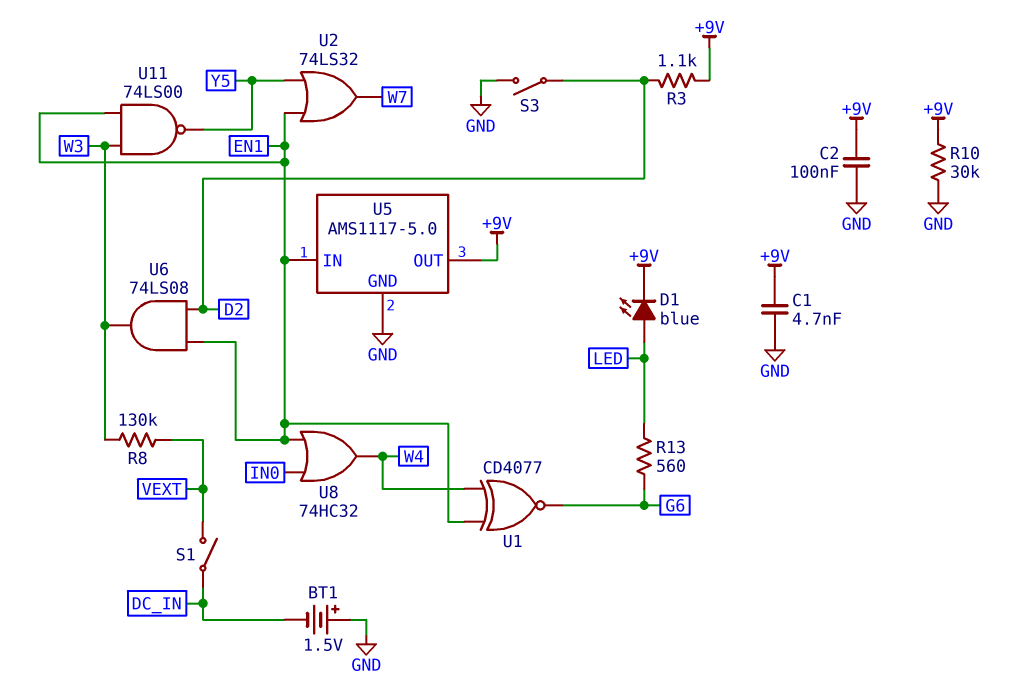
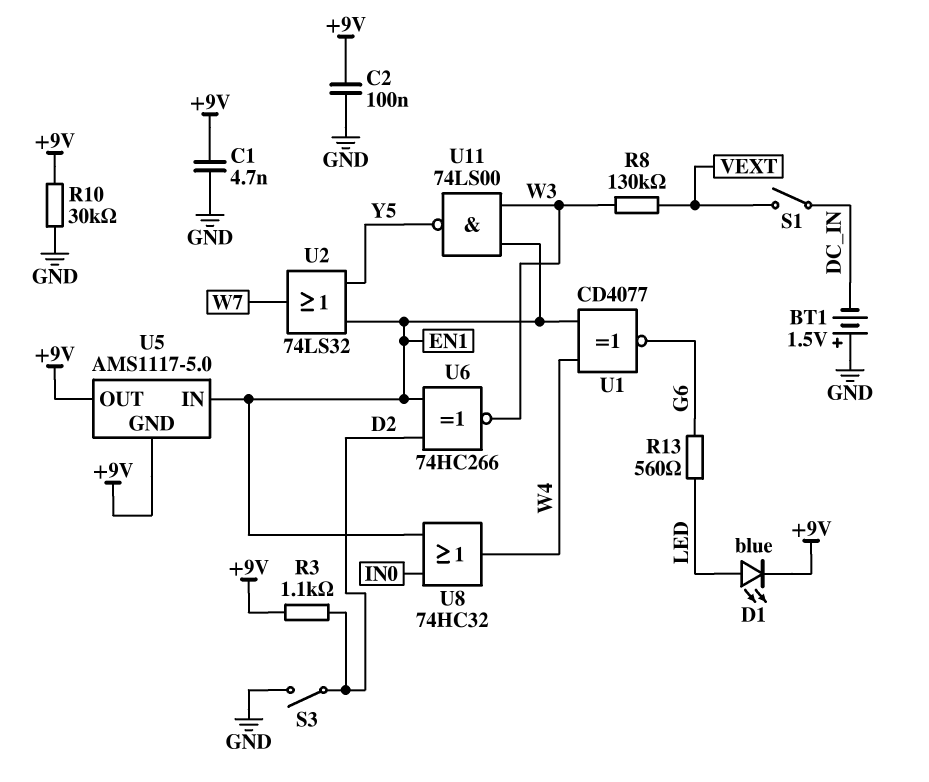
U5 pin GND: GND -> +9V
U6: AND 74LS08 (in D2, in EN1, out W3) -> XNOR 74HC266 (in D2, in EN1, out W3)

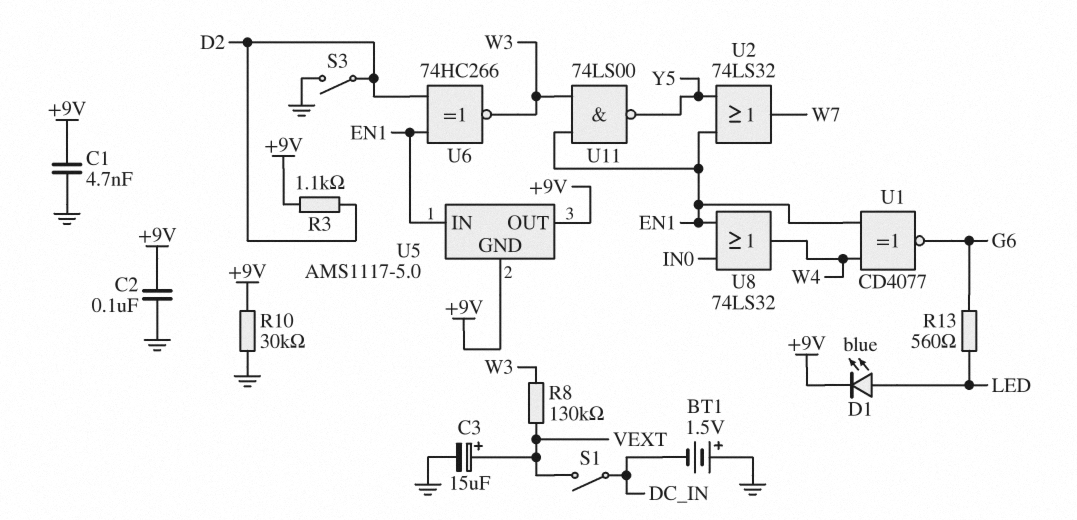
C3: none -> 15uF (plus VEXT, minus GND)
U8: OR 74HC32 (in EN1, in IN0, out W4) -> OR 74LS32 (in EN1, in IN0, out W4)

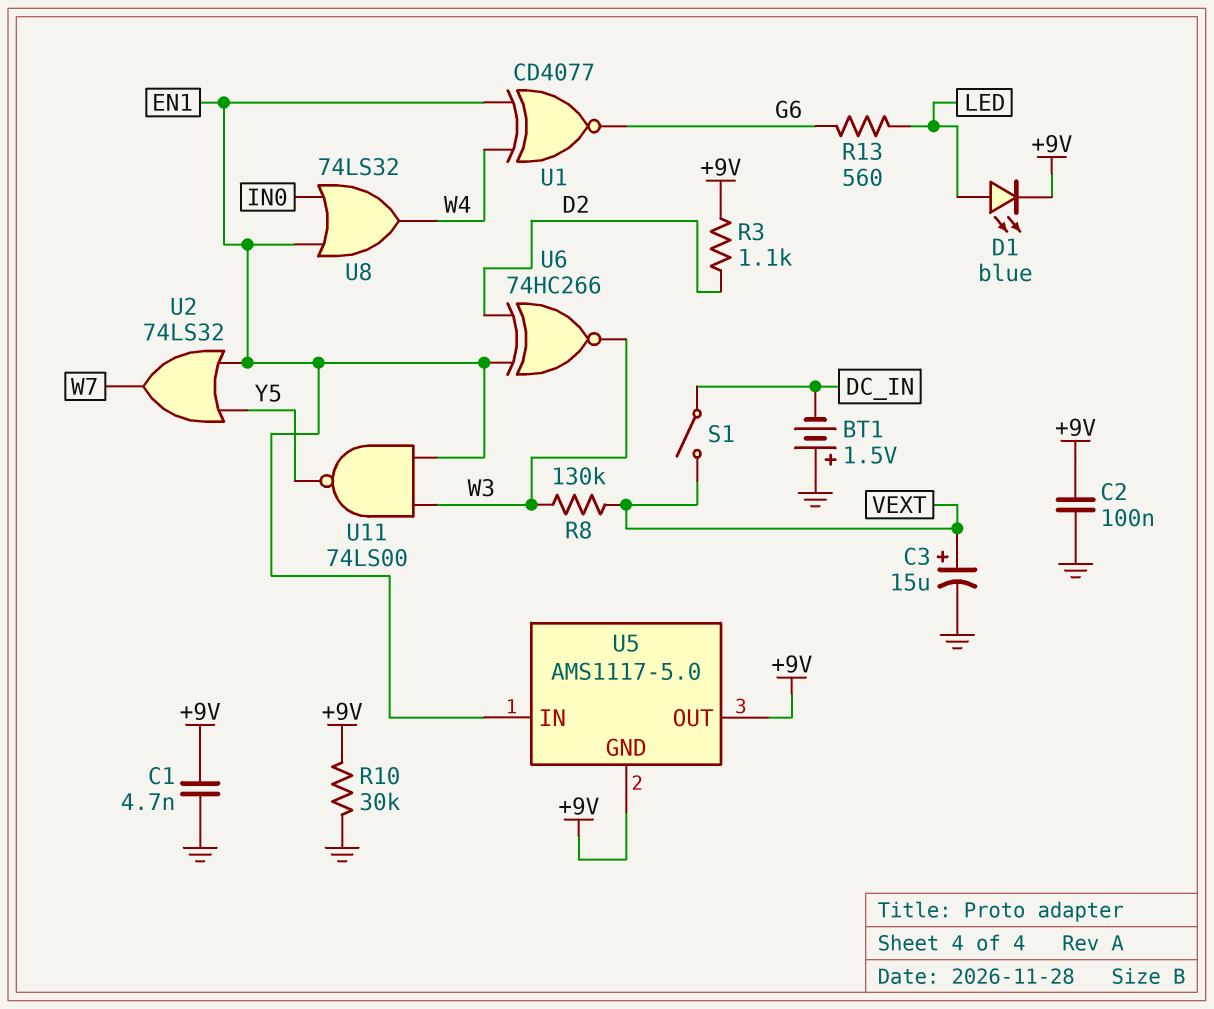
S3: switch (D2, GND) -> none

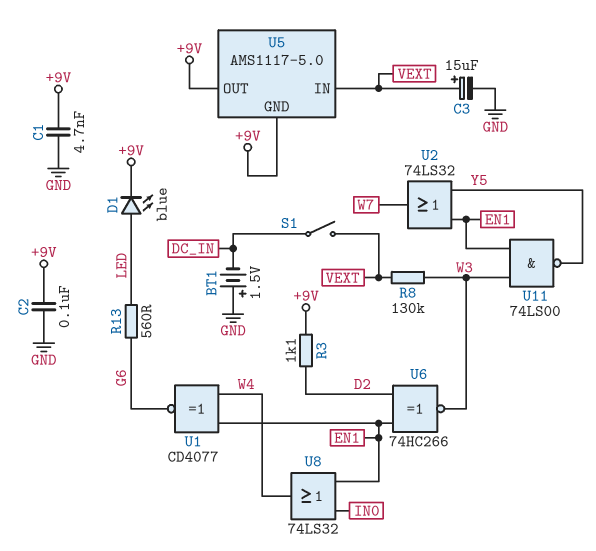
R10: 30k (+9V, GND) -> none
U5 pin IN: EN1 -> VEXT

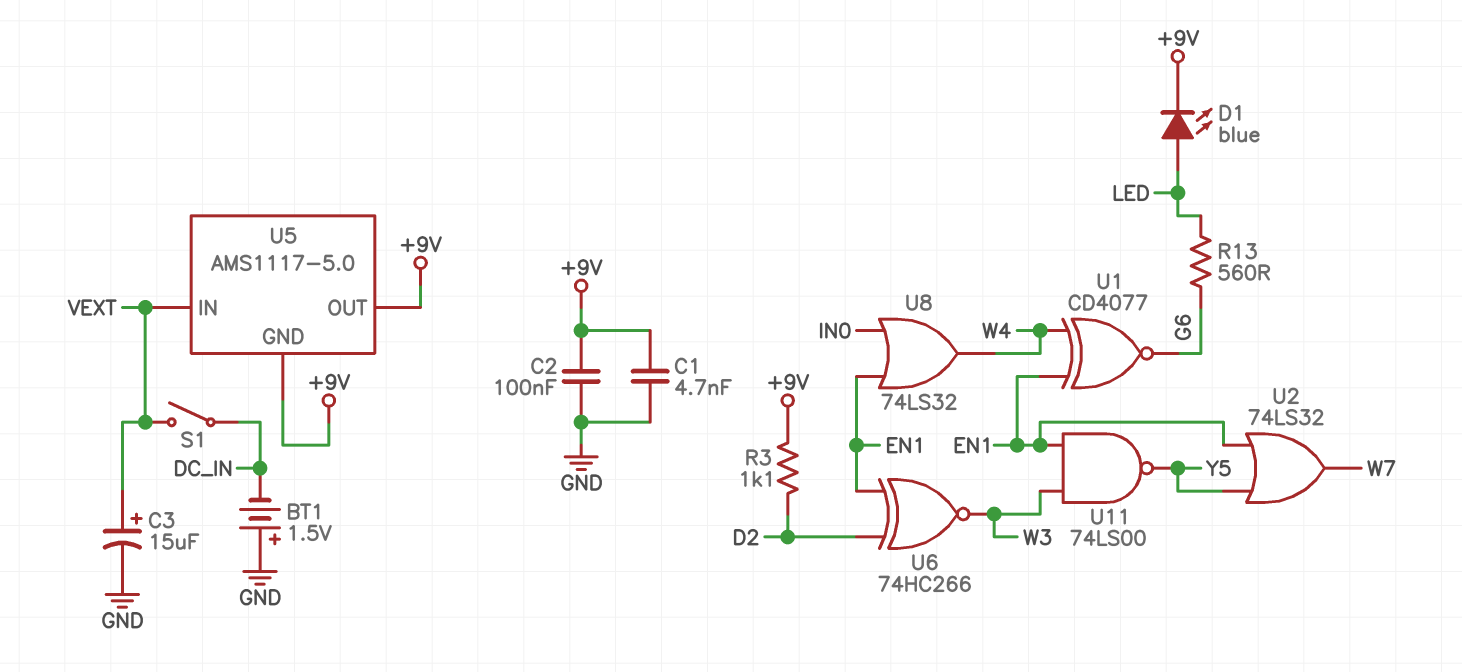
R8: 130k (VEXT, W3) -> none

